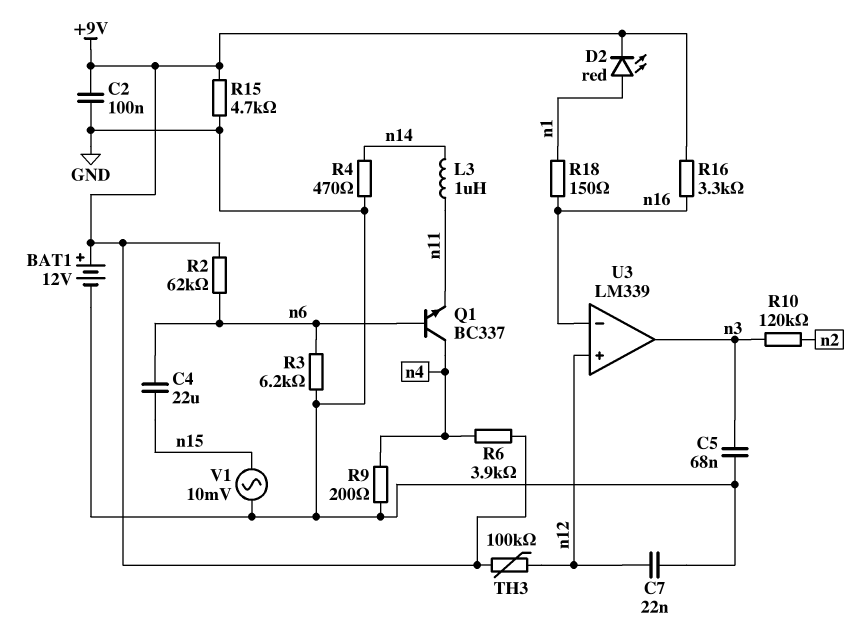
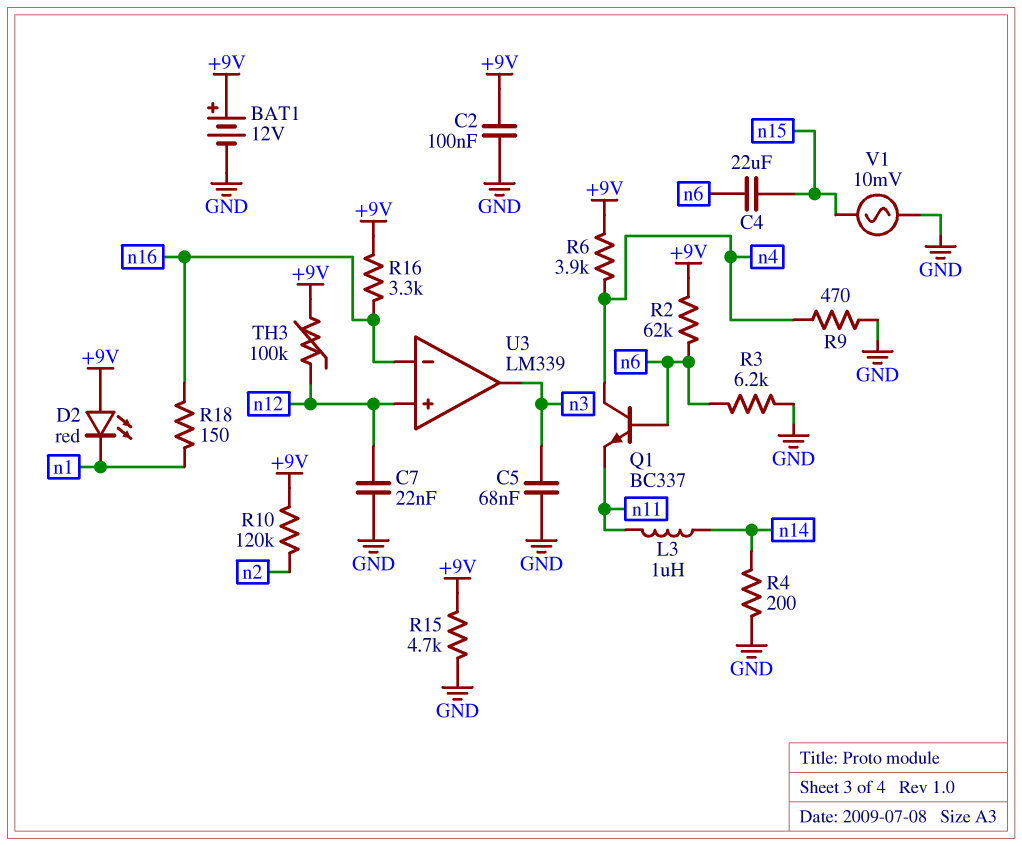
D2: LED red (A n1, K +9V) -> LED red (A +9V, K n1)
R4: 470 (GND, n14) -> 200 (GND, n14)
R9: 200 (GND, n4) -> 470 (GND, n4)
R10: 120k (n2, n3) -> 120k (+9V, n2)

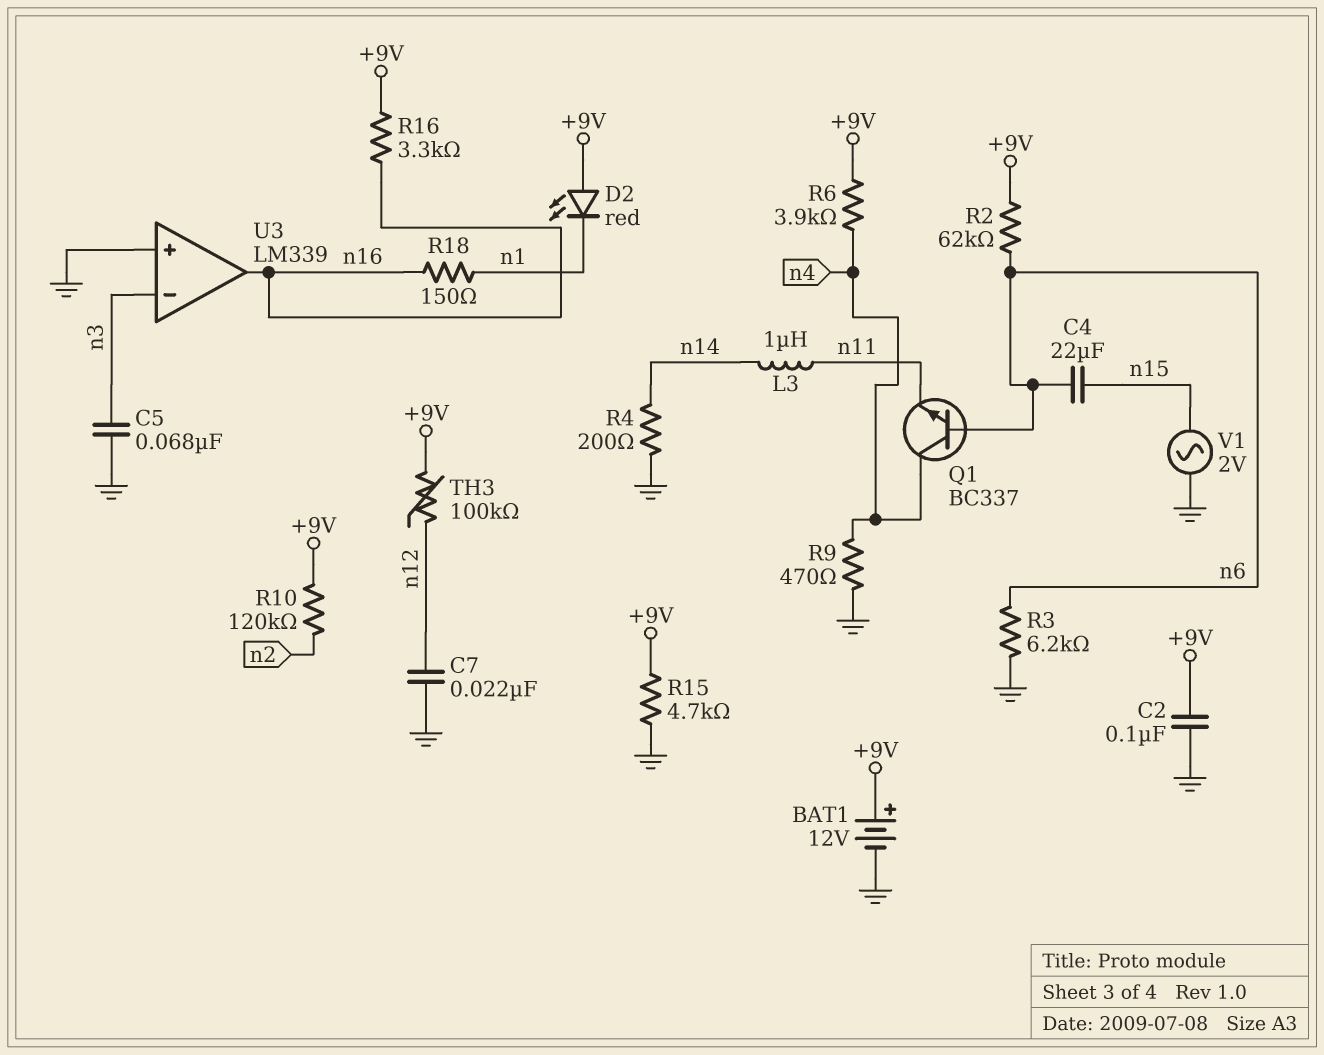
U3 pin in+: n12 -> GND
U3 pin in-: n16 -> n3
U3 pin out: n3 -> n16
V1: AC 10mV (GND, n15) -> AC 2V (GND, n15)

